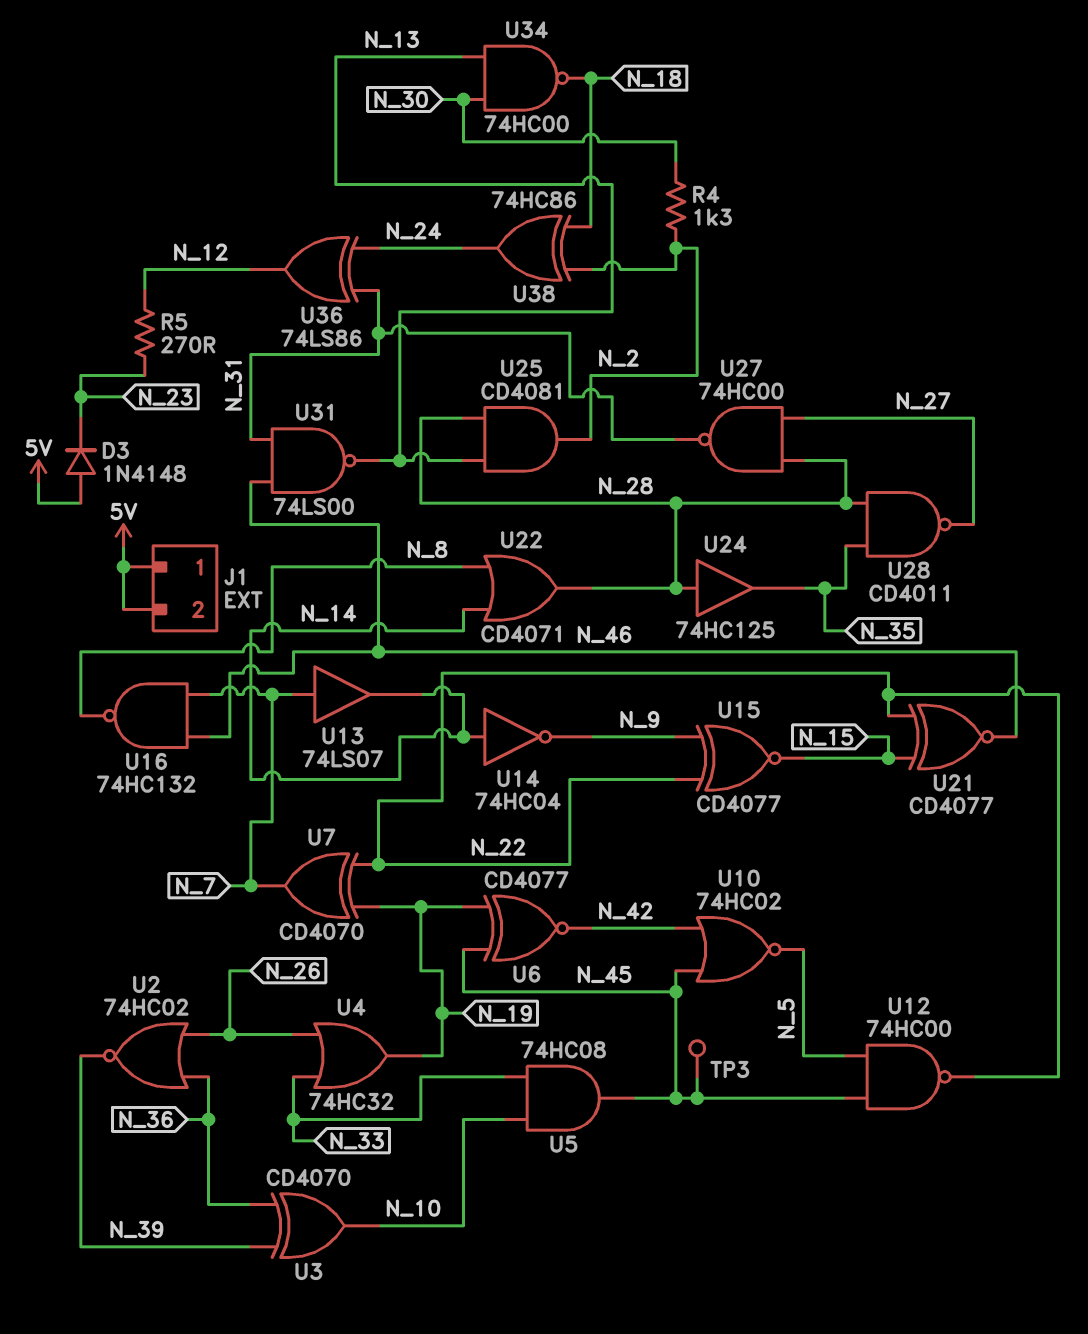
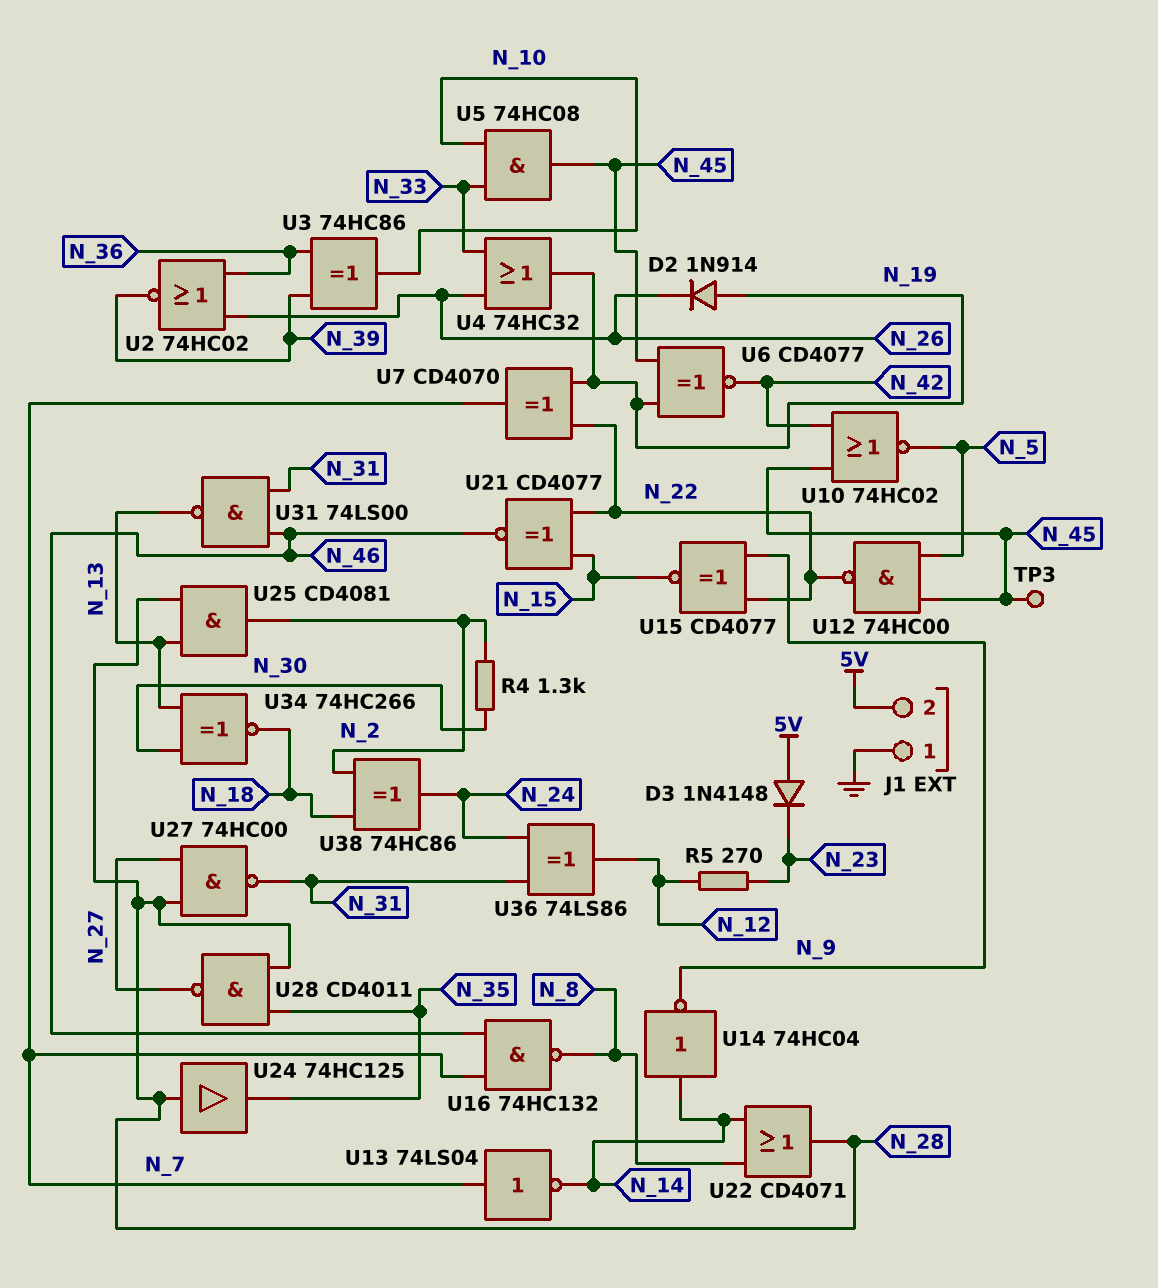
D2: none -> diode 1N914 (A N_19, K N_26)
J1 pin 1: 5V -> GND
U3: XOR CD4070 (in N_36, in N_39, out N_10) -> XOR 74HC86 (in N_36, in N_39, out N_10)
U13: buffer 74LS07 (in N_7, out N_14) -> NOT 74LS04 (in N_7, out N_14)
U34: NAND 74HC00 (in N_13, in N_30, out N_18) -> XNOR 74HC266 (in N_13, in N_30, out N_18)

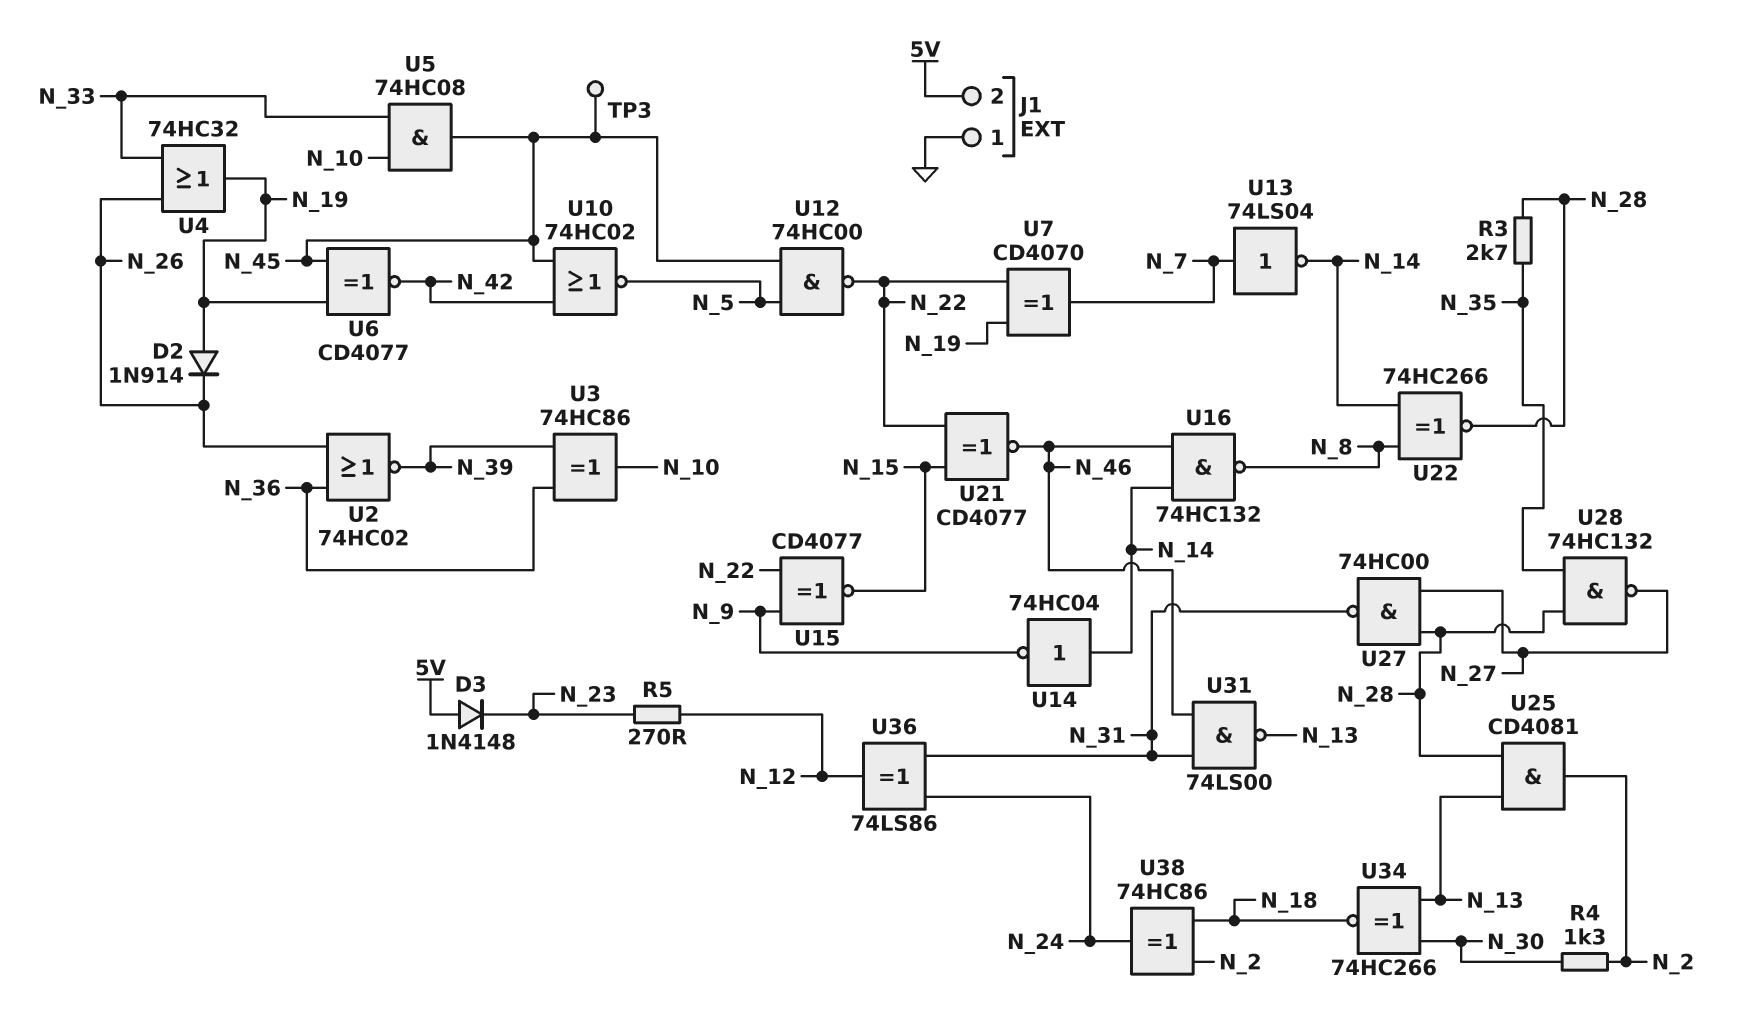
R3: none -> 2.7k (N_28, N_35)
U16: NAND 74HC132 (in N_7, in N_46, out N_8) -> NAND 74HC132 (in N_14, in N_46, out N_8)
U22: OR CD4071 (in N_8, in N_14, out N_28) -> XNOR 74HC266 (in N_8, in N_14, out N_28)
U24: buffer 74HC125 (in N_28, out N_35) -> none
U28: NAND CD4011 (in N_28, in N_35, out N_27) -> NAND 74HC132 (in N_28, in N_35, out N_27)

